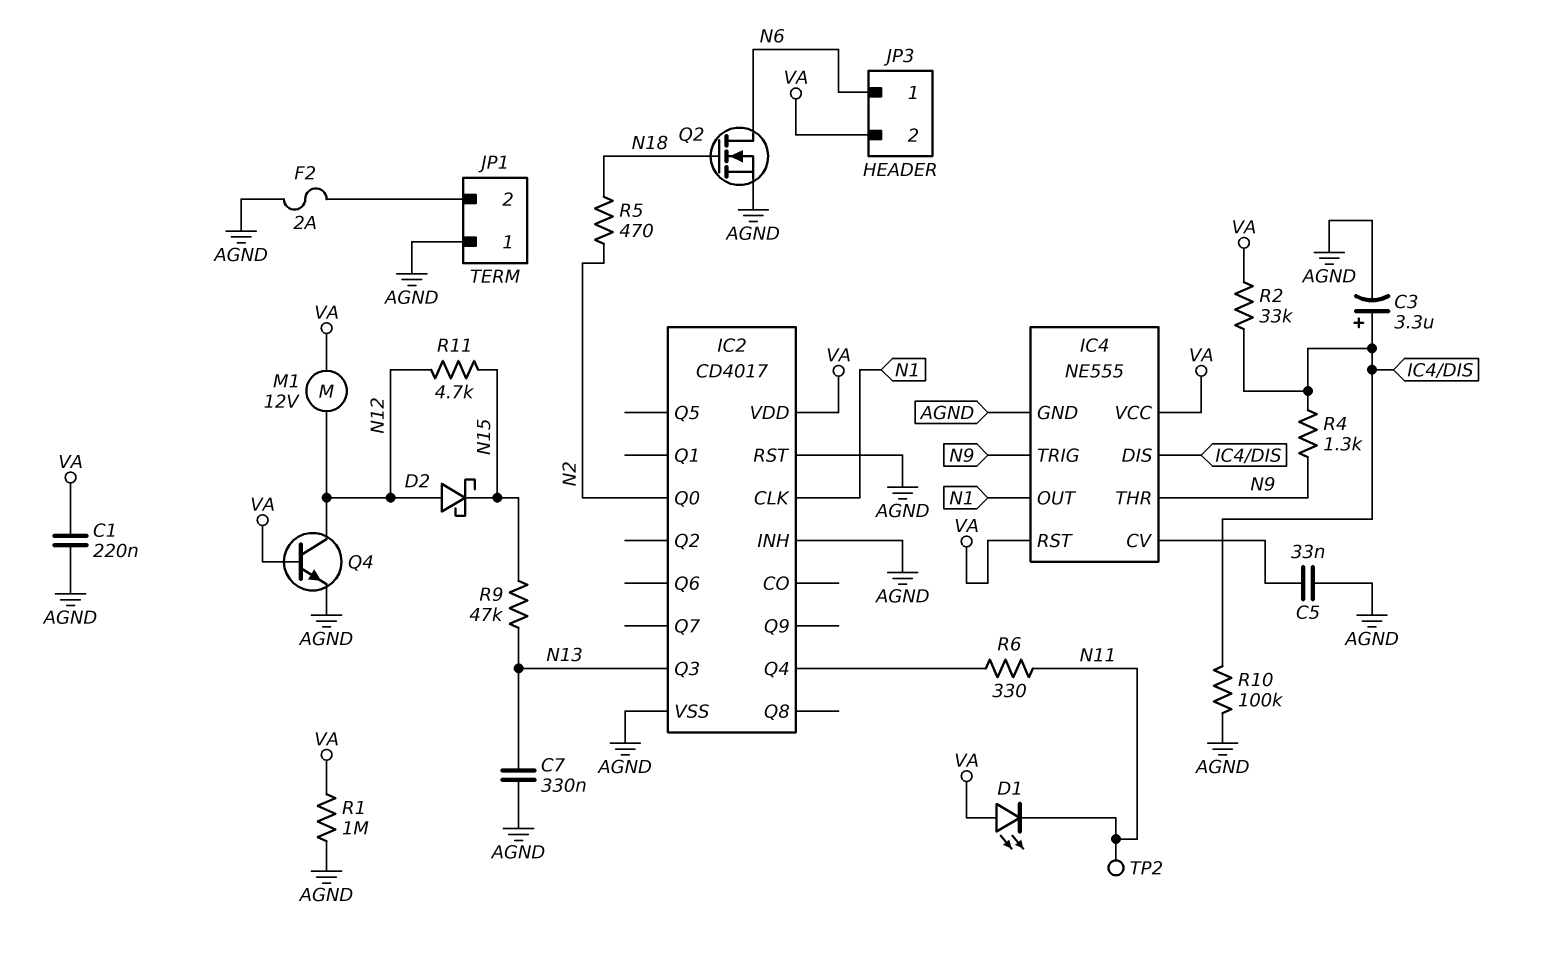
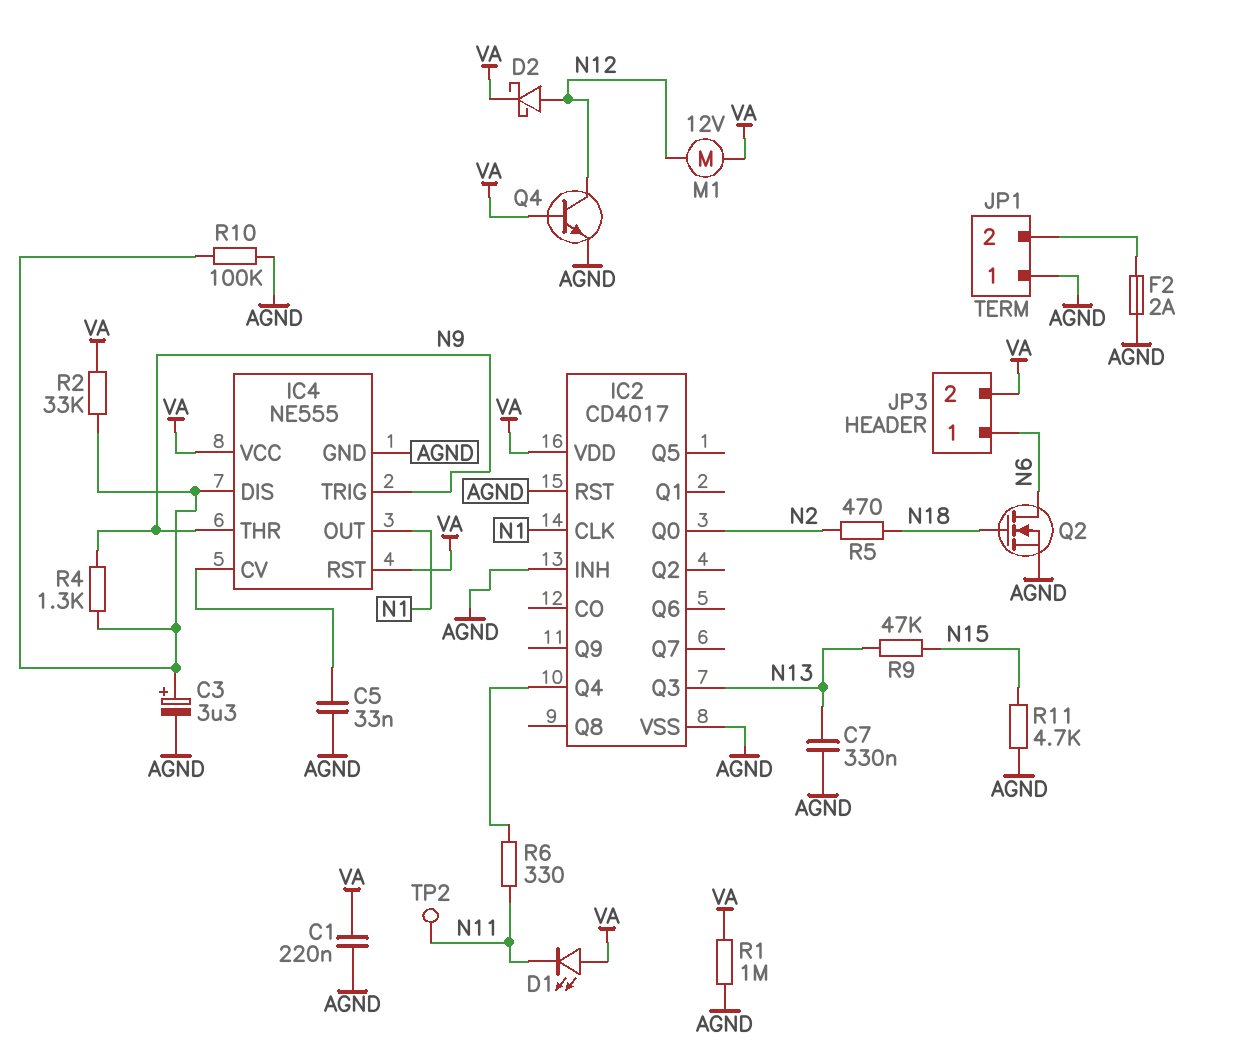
D2: schottky (A N12, K N15) -> schottky (A N12, K VA)
R11: 4.7k (N12, N15) -> 4.7k (AGND, N15)

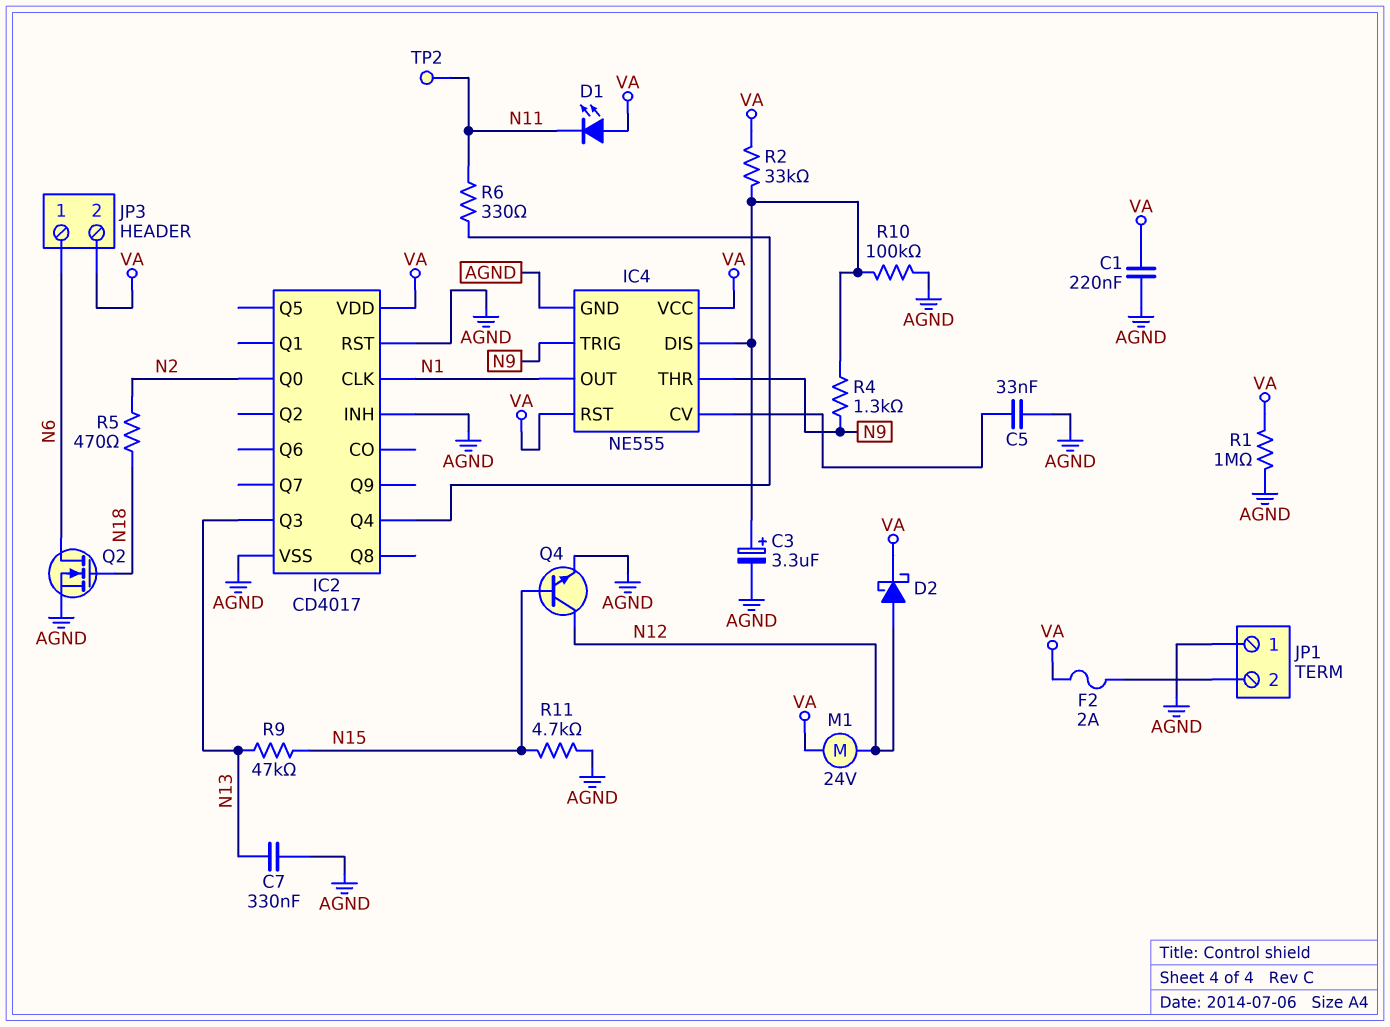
F2: 2A (AGND, JP1/2) -> 2A (JP1/2, VA)
M1: motor 12V (N12, VA) -> motor 24V (N12, VA)
Q4: NPN (B VA, C N12, E AGND) -> NPN (B N15, C N12, E AGND)

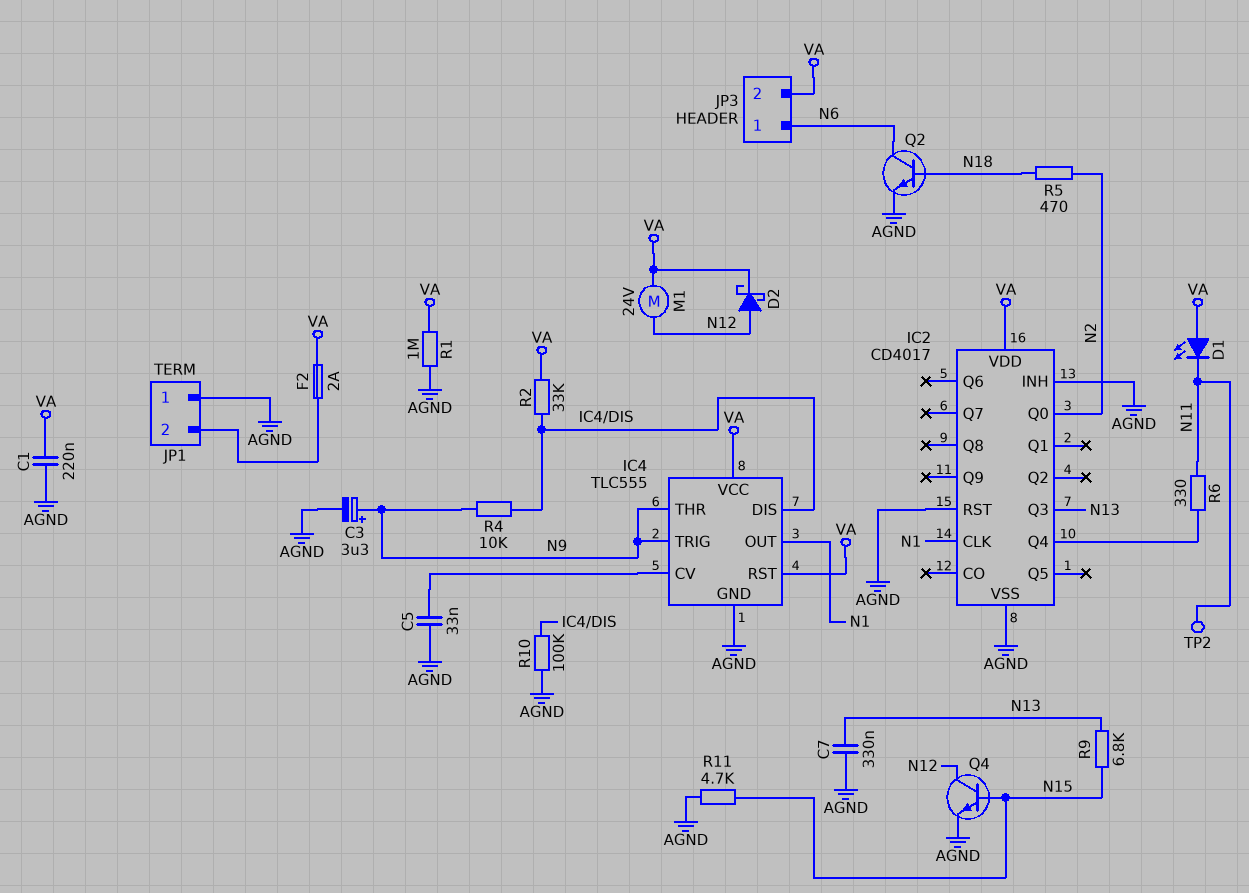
C3: 3.3uF (plus IC4/DIS, minus AGND) -> 3.3uF (plus N9, minus AGND)
IC4: NE555 -> TLC555
Q2: NMOS (G N18, D N6, S AGND) -> NPN (B N18, C N6, E AGND)
R4: 1.3k (IC4/DIS, N9) -> 10k (IC4/DIS, N9)
R9: 47k (N13, N15) -> 6.8k (N13, N15)

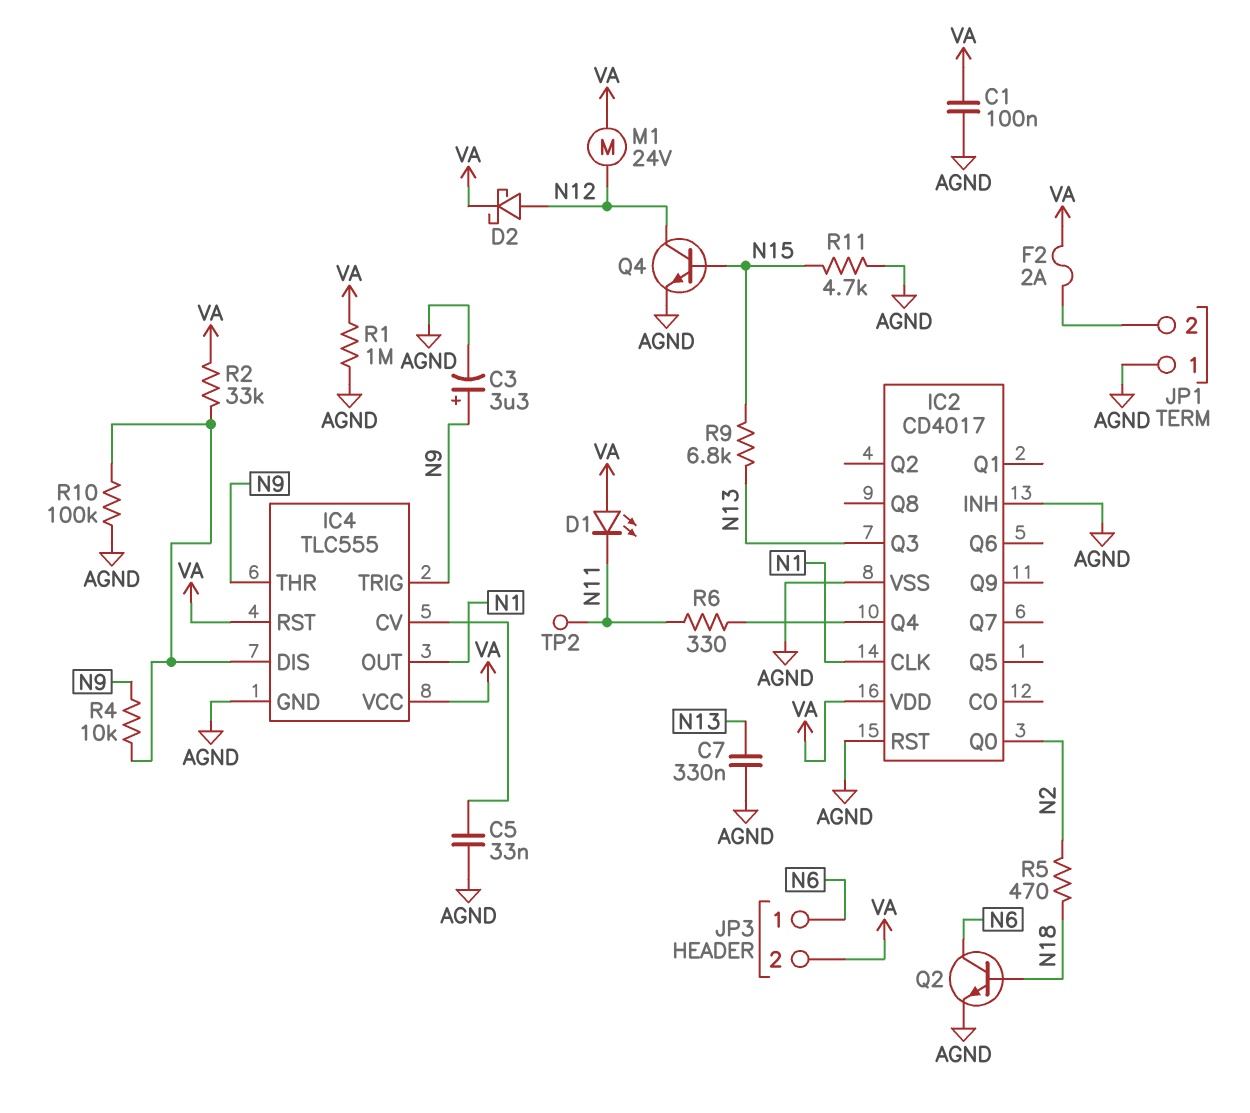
C1: 220nF (AGND, VA) -> 100nF (AGND, VA)

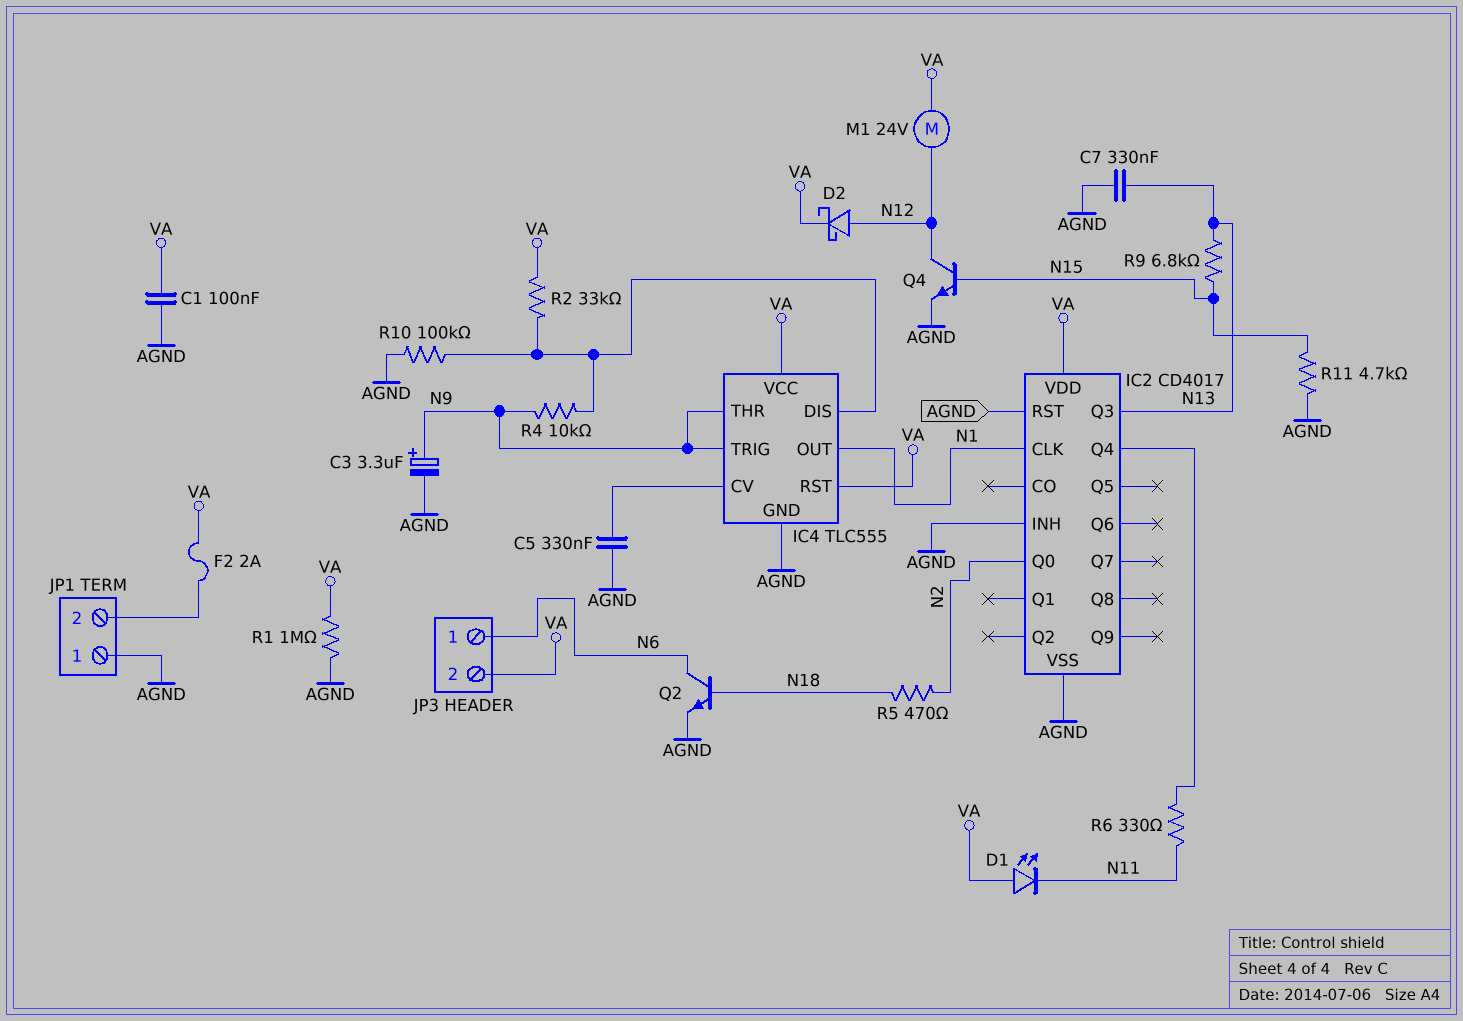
C5: 33nF (AGND, IC4/CV) -> 330nF (AGND, IC4/CV)
TP2: test point (N11) -> none

